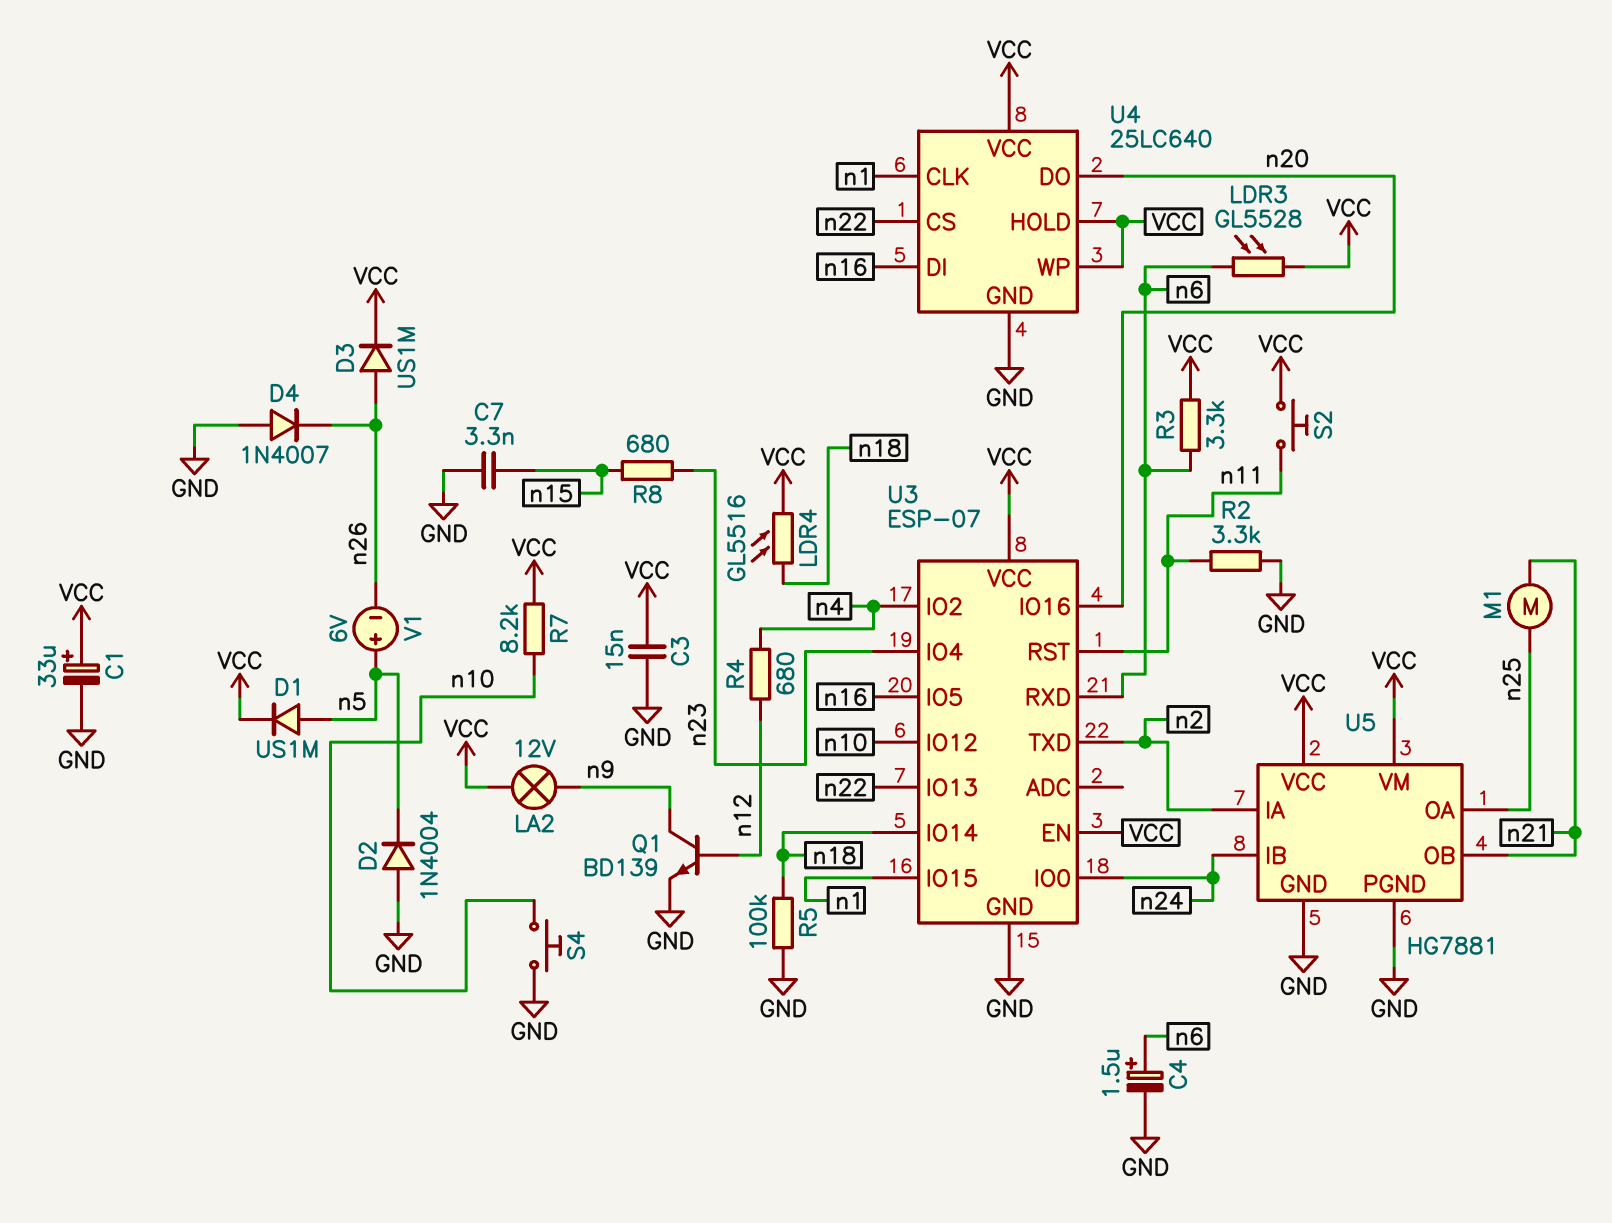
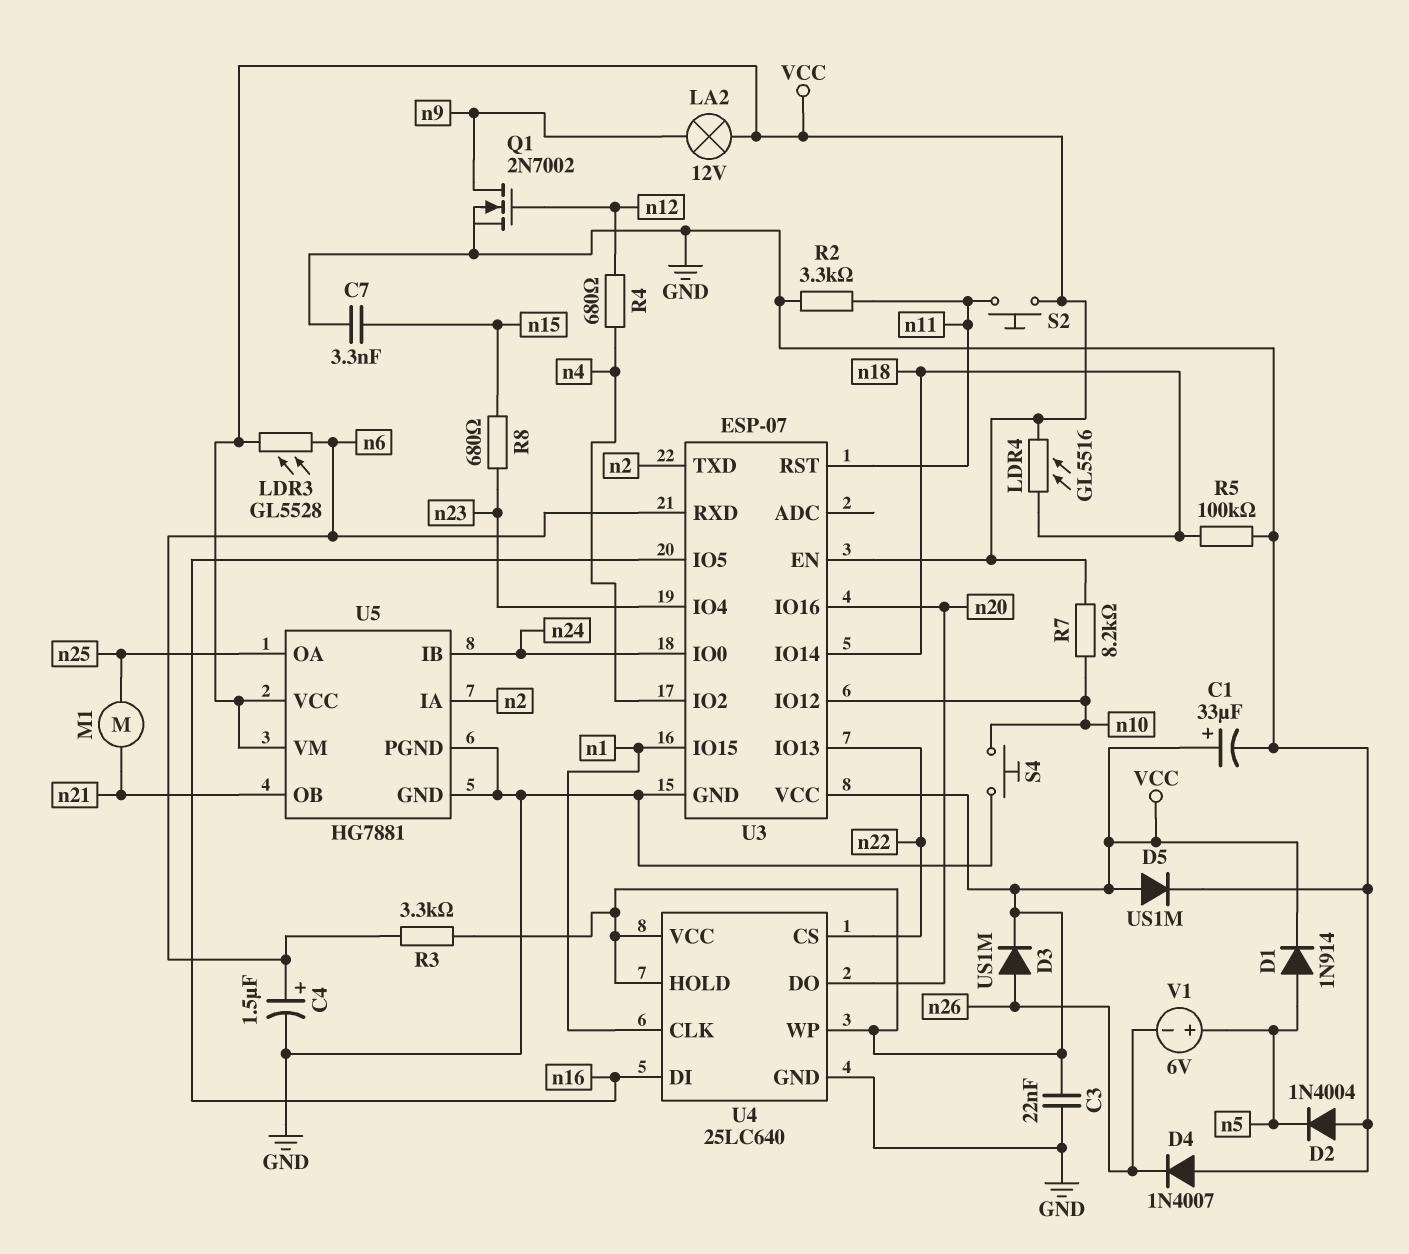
C3: 15nF (GND, VCC) -> 22nF (GND, VCC)
D1: diode US1M (A n5, K VCC) -> diode 1N914 (A n5, K VCC)
D5: none -> diode US1M (A VCC, K GND)
Q1: NPN BD139 (B n12, C n9, E GND) -> NMOS 2N7002 (G n12, D n9, S GND)

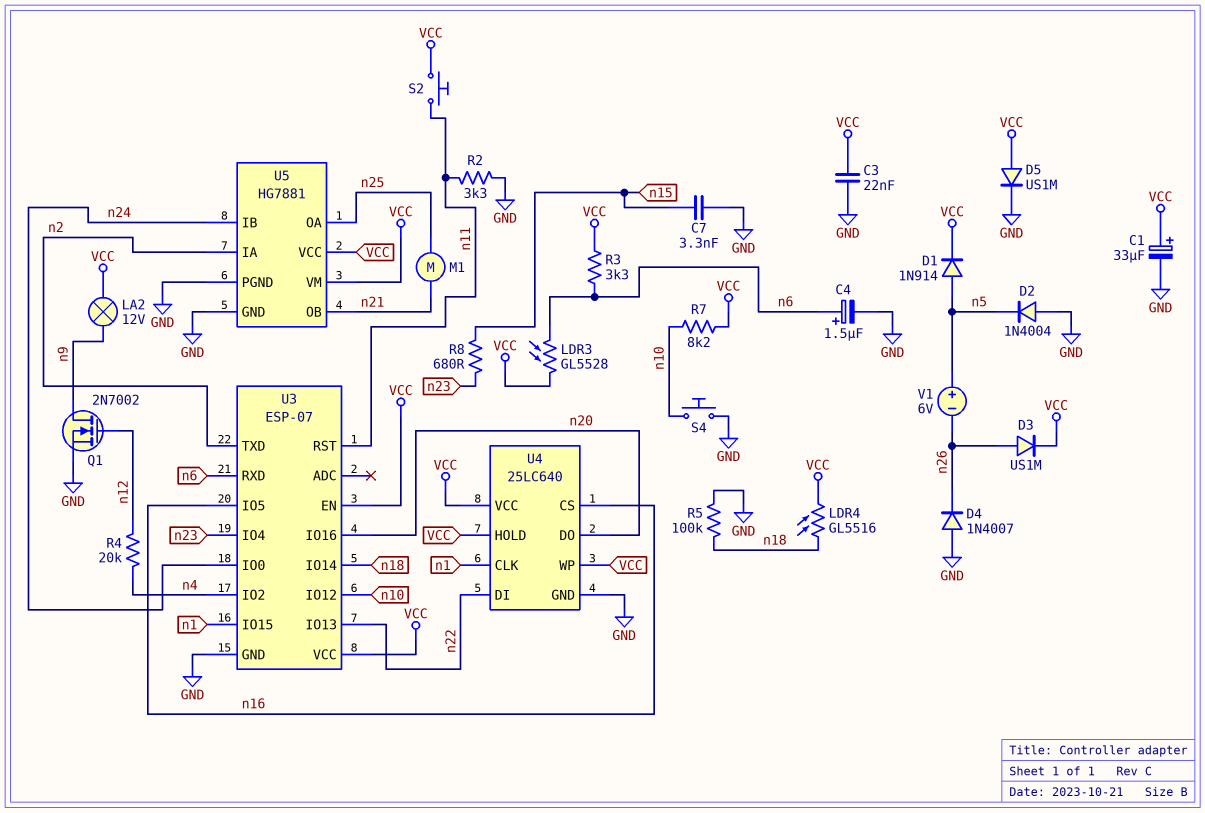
R4: 680 (n4, n12) -> 20k (n4, n12)
U4 pin CS: n22 -> n16
U4 pin DI: n16 -> n22

